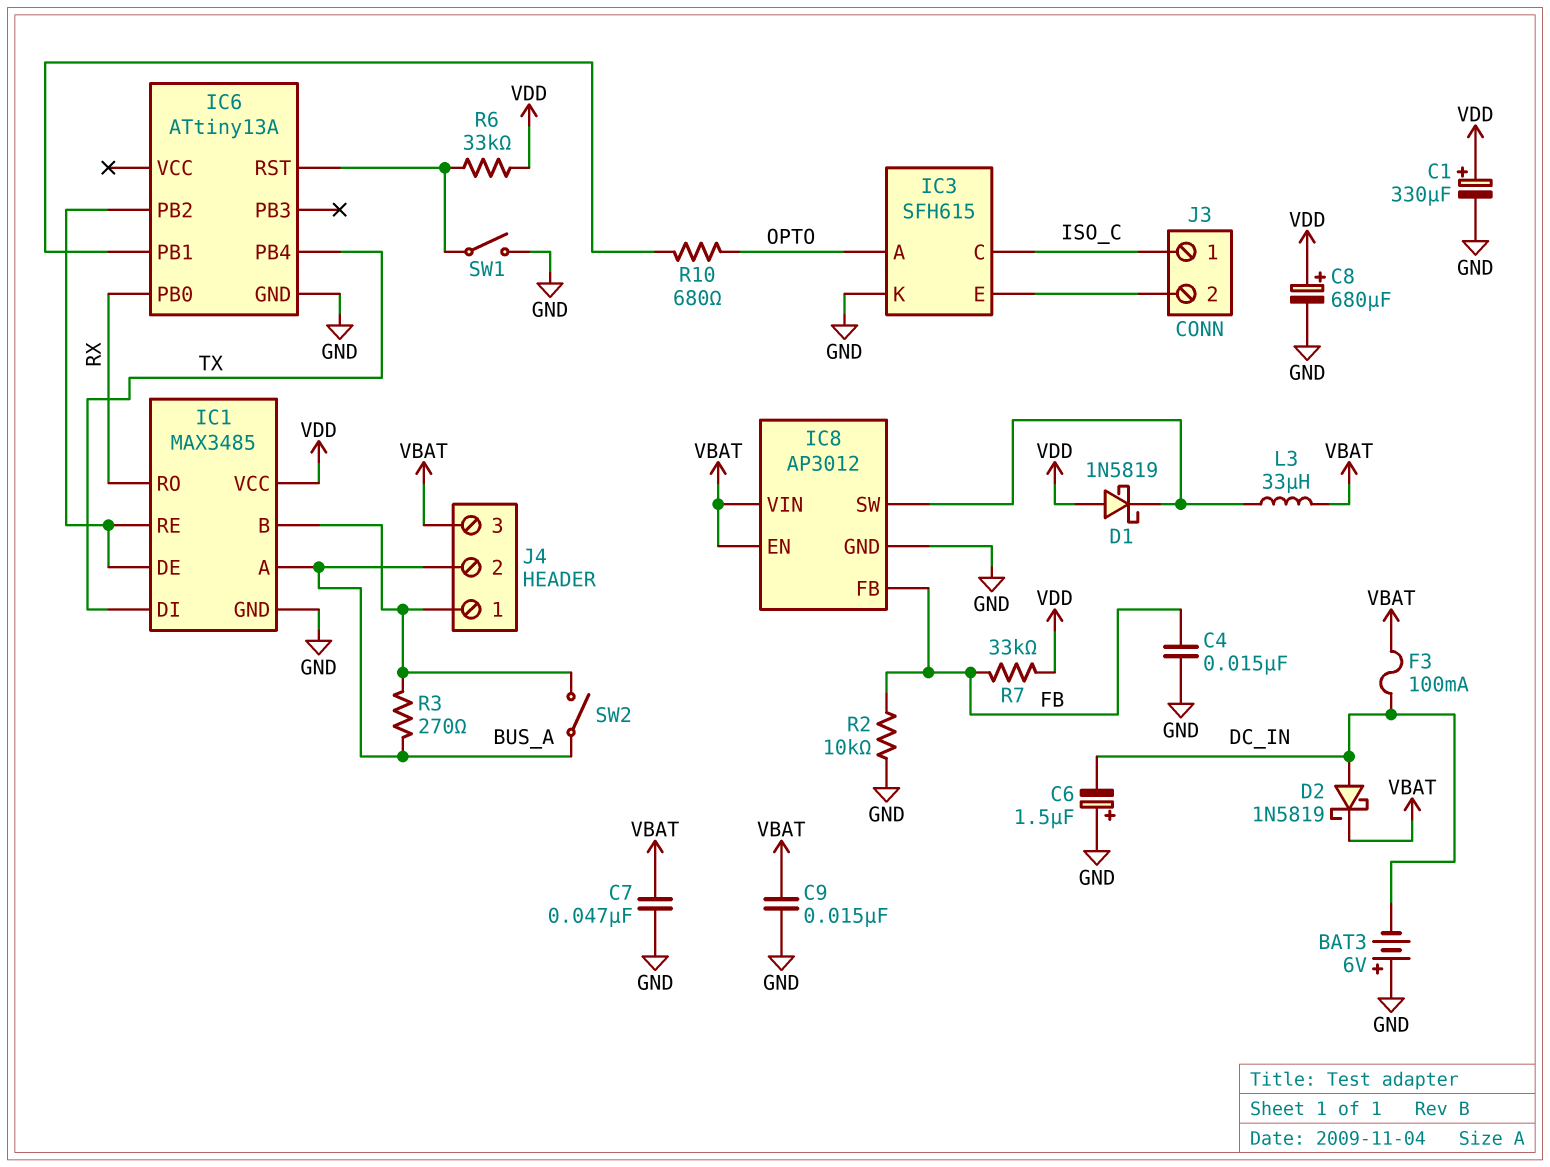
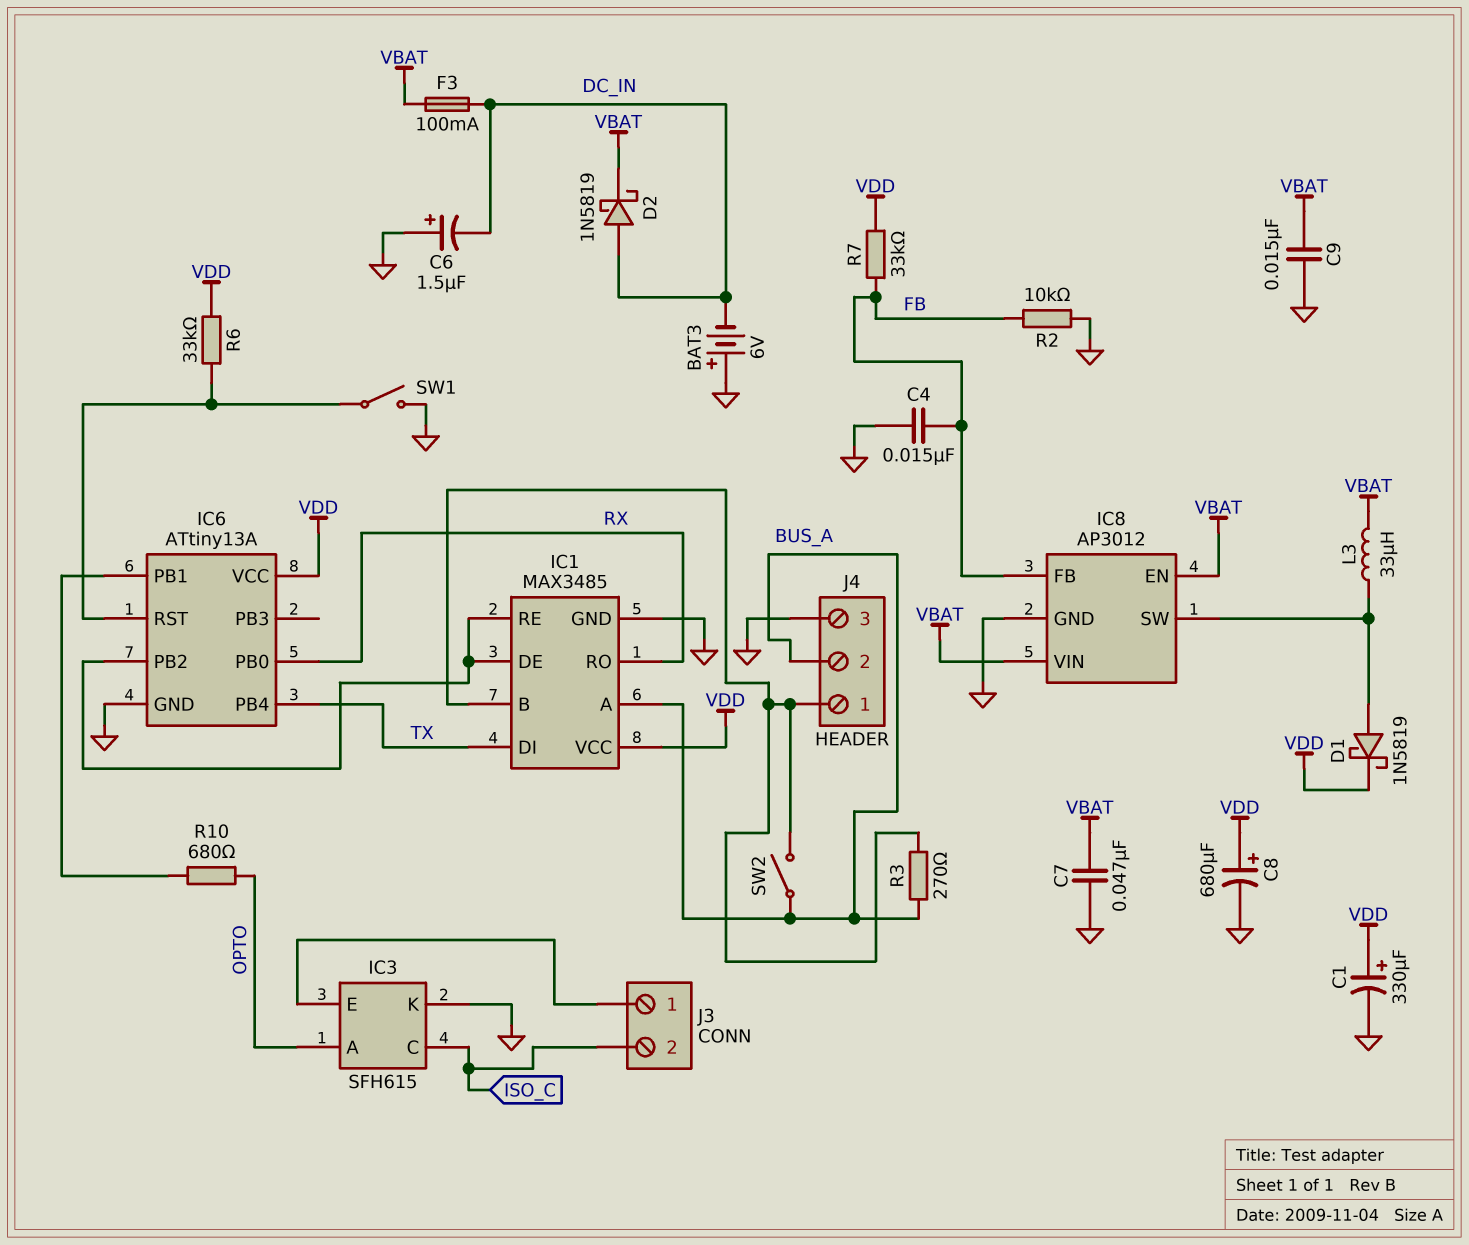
D1: schottky 1N5819 (A VDD, K IC8/SW) -> schottky 1N5819 (A IC8/SW, K VDD)
IC6 pin VCC: none -> VDD
J3 pin 1: ISO_C -> IC3/E
J3 pin 2: IC3/E -> ISO_C
J4 pin 3: VBAT -> GND

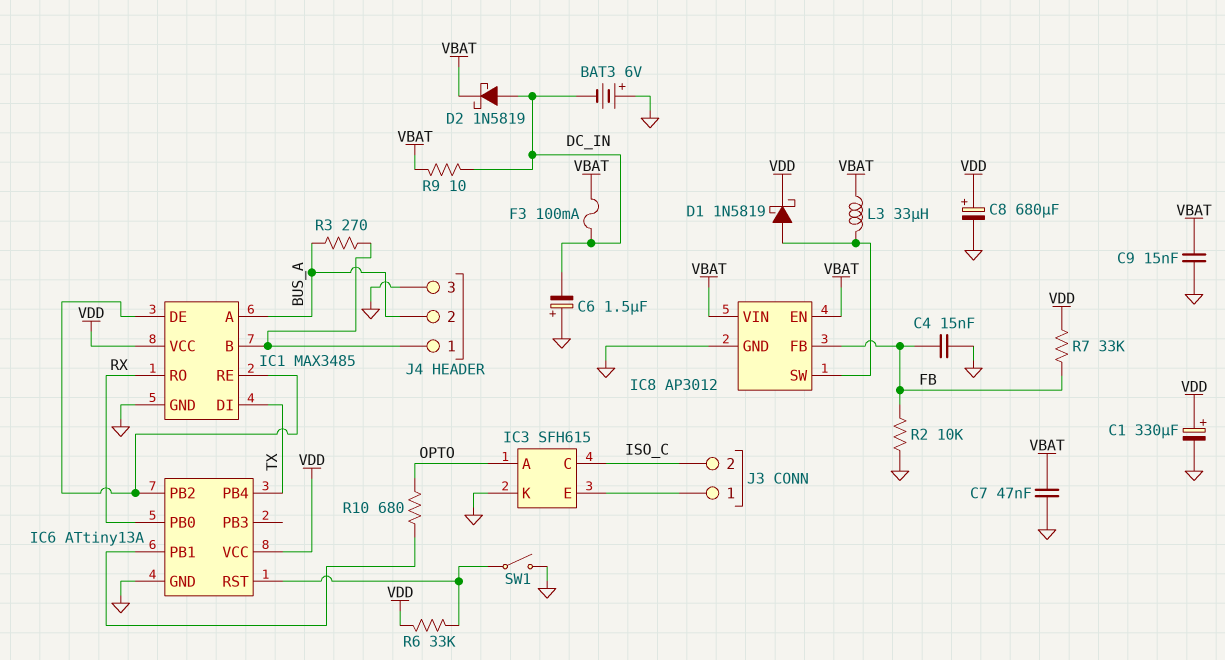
R9: none -> 10 (DC_IN, VBAT)
SW2: switch (BUS_A, IC1/B) -> none

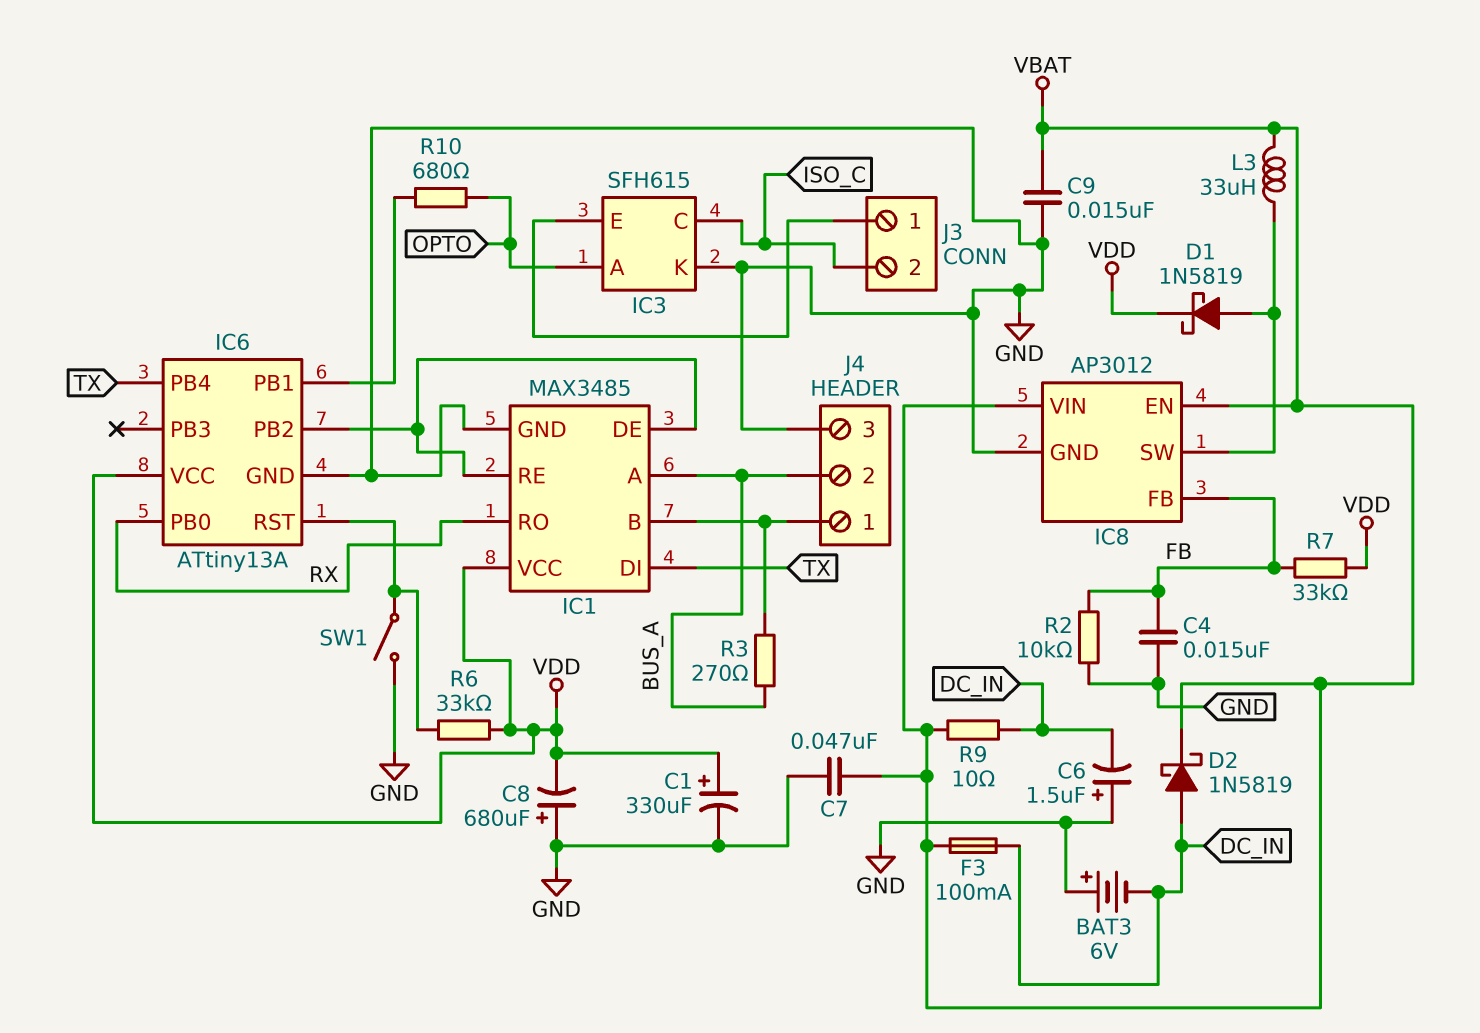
C8: 680uF (plus VDD, minus GND) -> 680uF (plus GND, minus VDD)

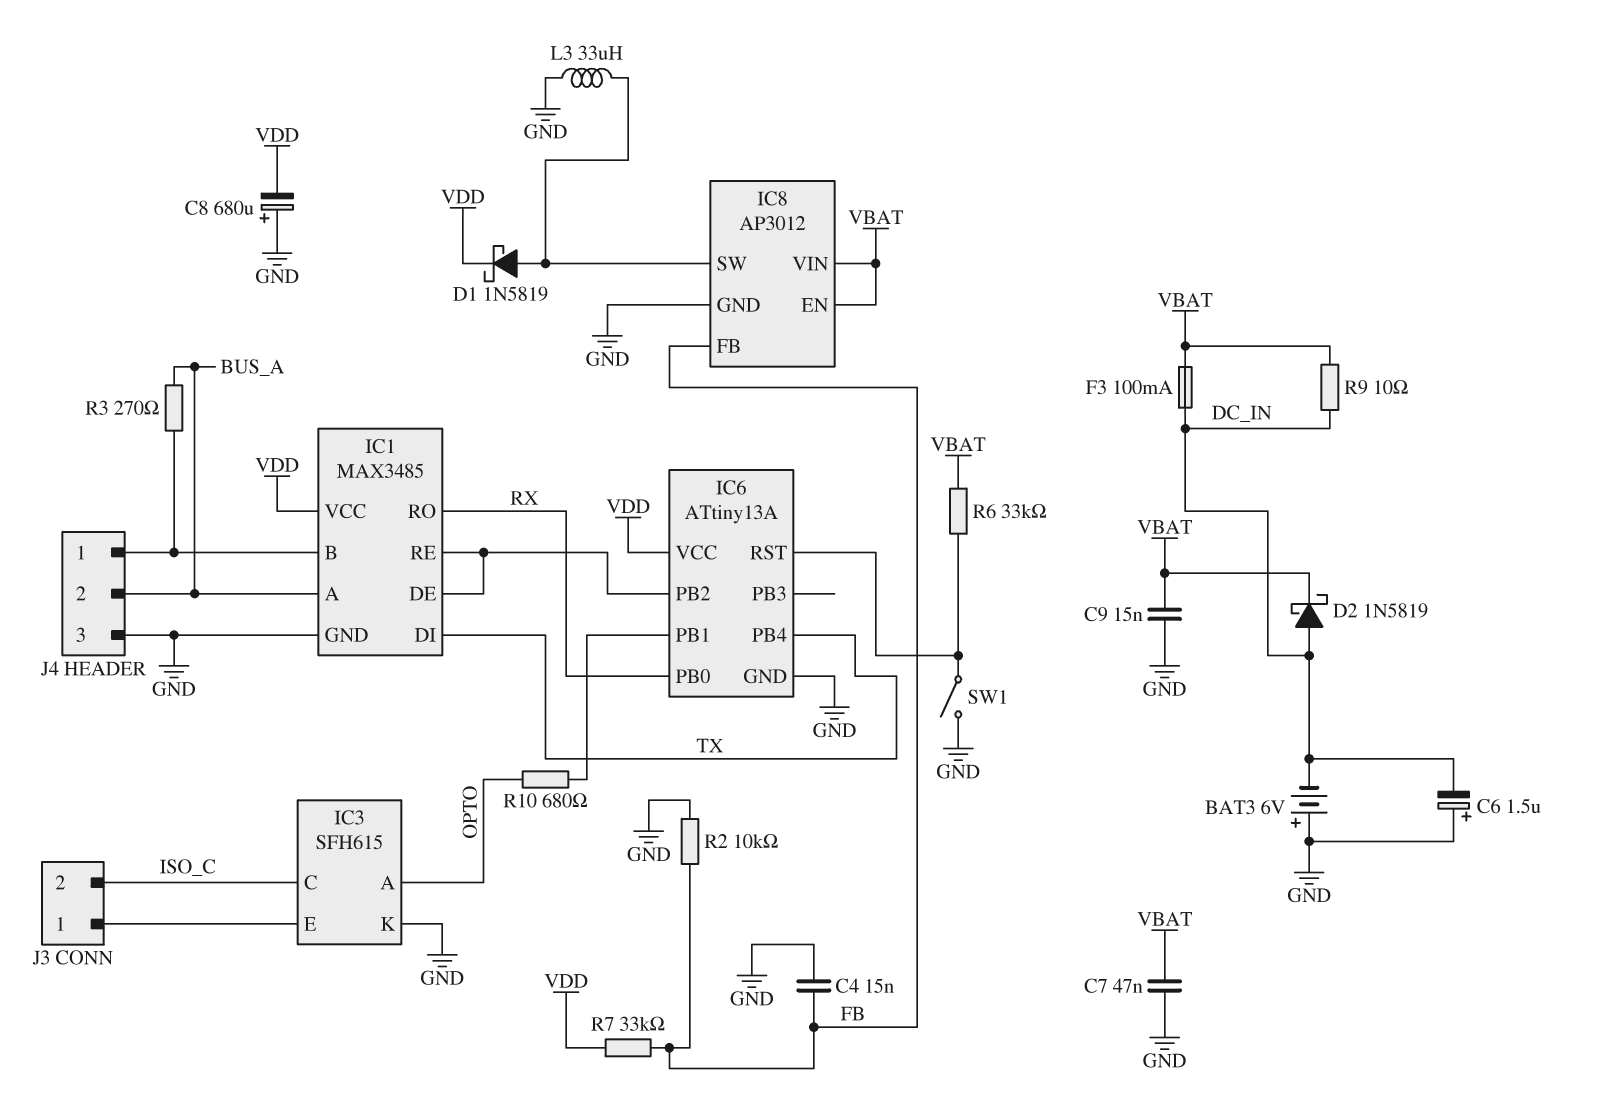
C1: 330uF (plus VDD, minus GND) -> none
L3: 33uH (IC8/SW, VBAT) -> 33uH (GND, IC8/SW)
R6: 33k (IC6/RST, VDD) -> 33k (IC6/RST, VBAT)

